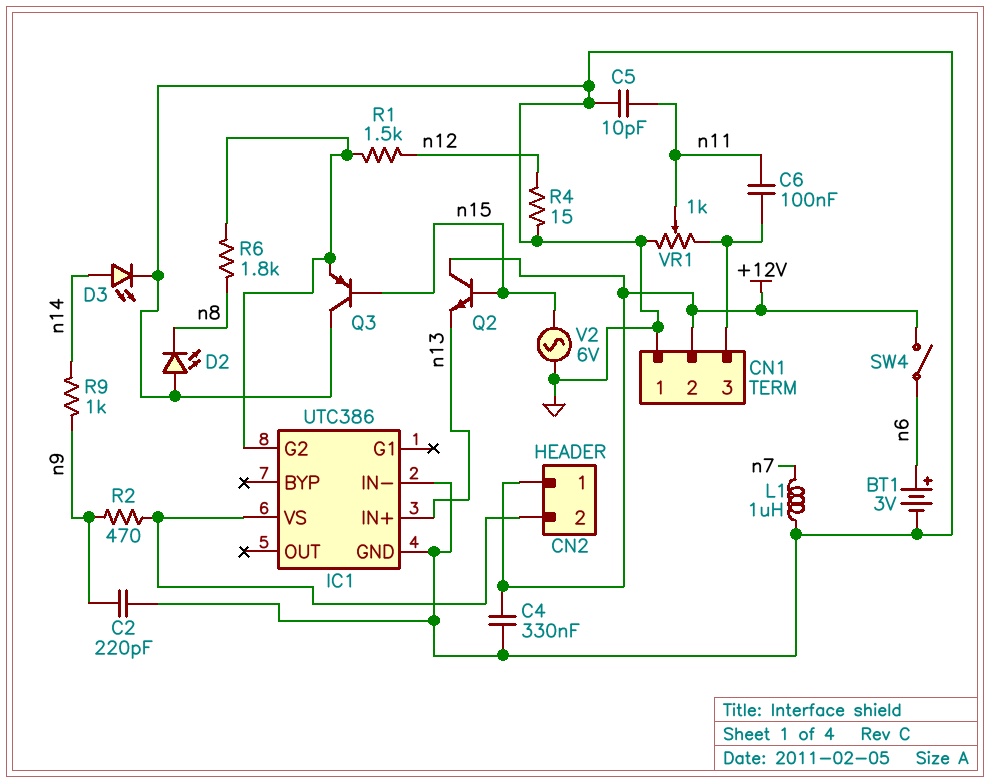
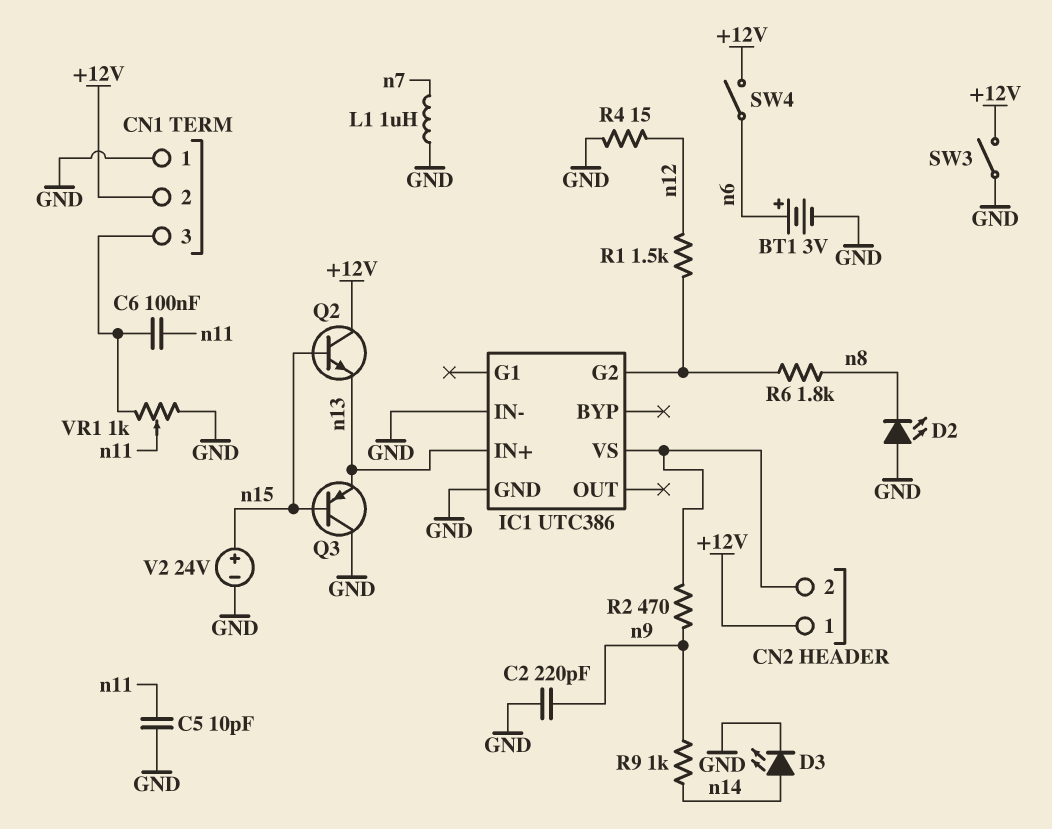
C4: 330nF (+12V, GND) -> none
Q3: PNP (B n15, C GND, E IC1/G2) -> PNP (B n15, C GND, E n13)
SW3: none -> switch (+12V, GND)
V2: AC 6V (GND, n15) -> 24V (plus n15, minus GND)

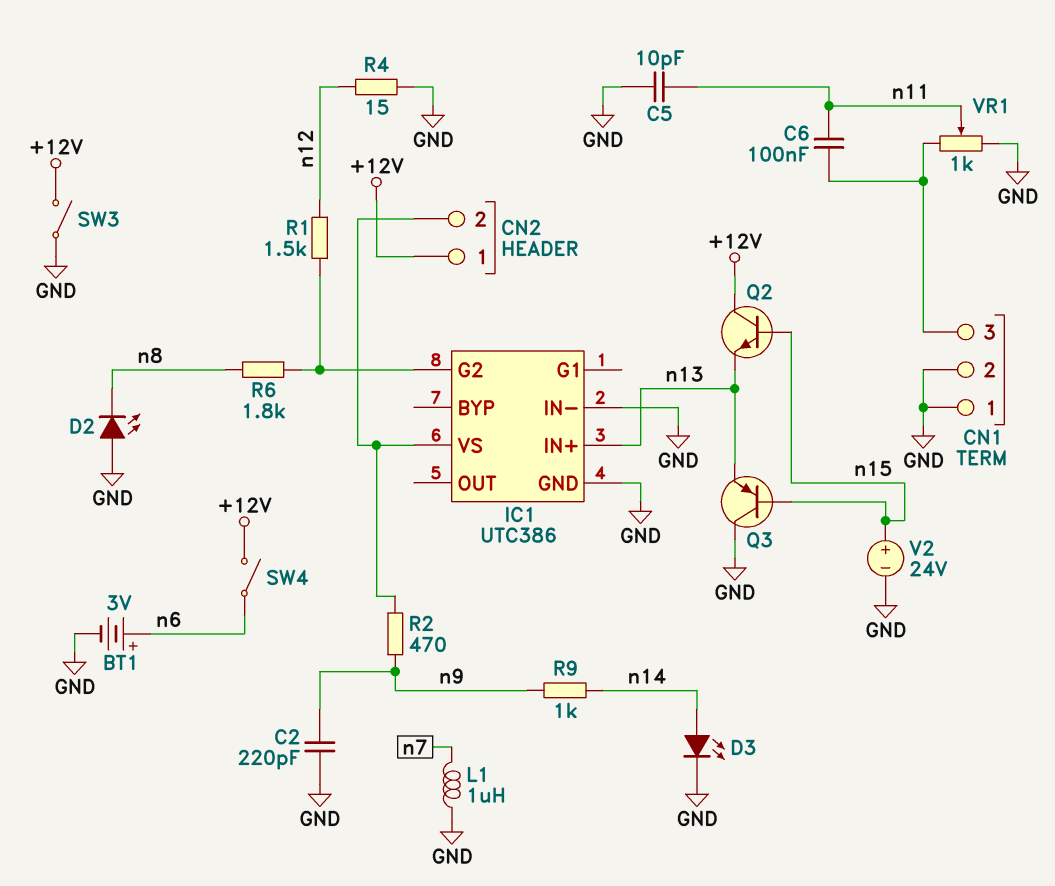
CN1 pin 2: +12V -> GND

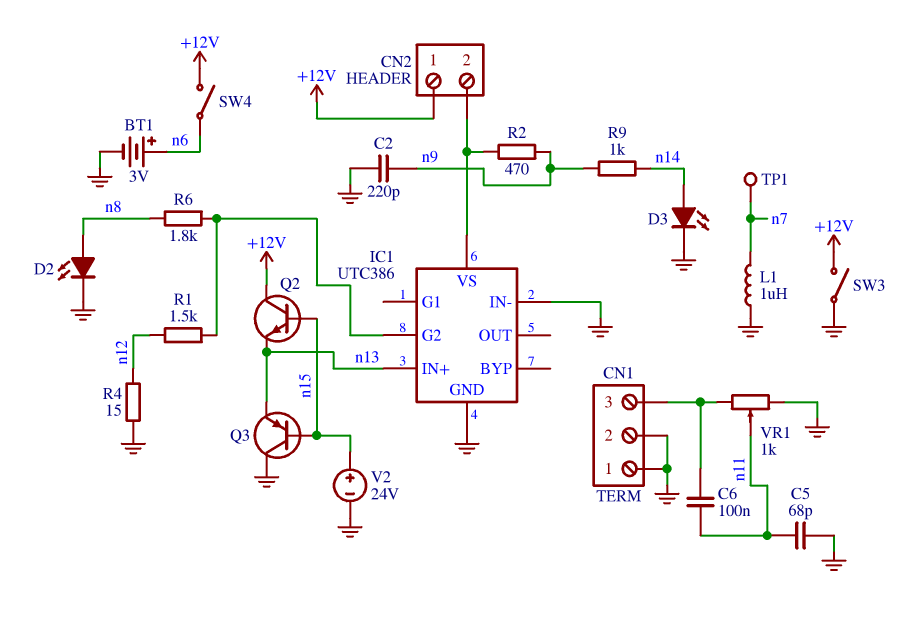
C5: 10pF (GND, n11) -> 68pF (GND, n11)
D2: LED (A GND, K n8) -> LED (A n8, K GND)
TP1: none -> test point (n7)

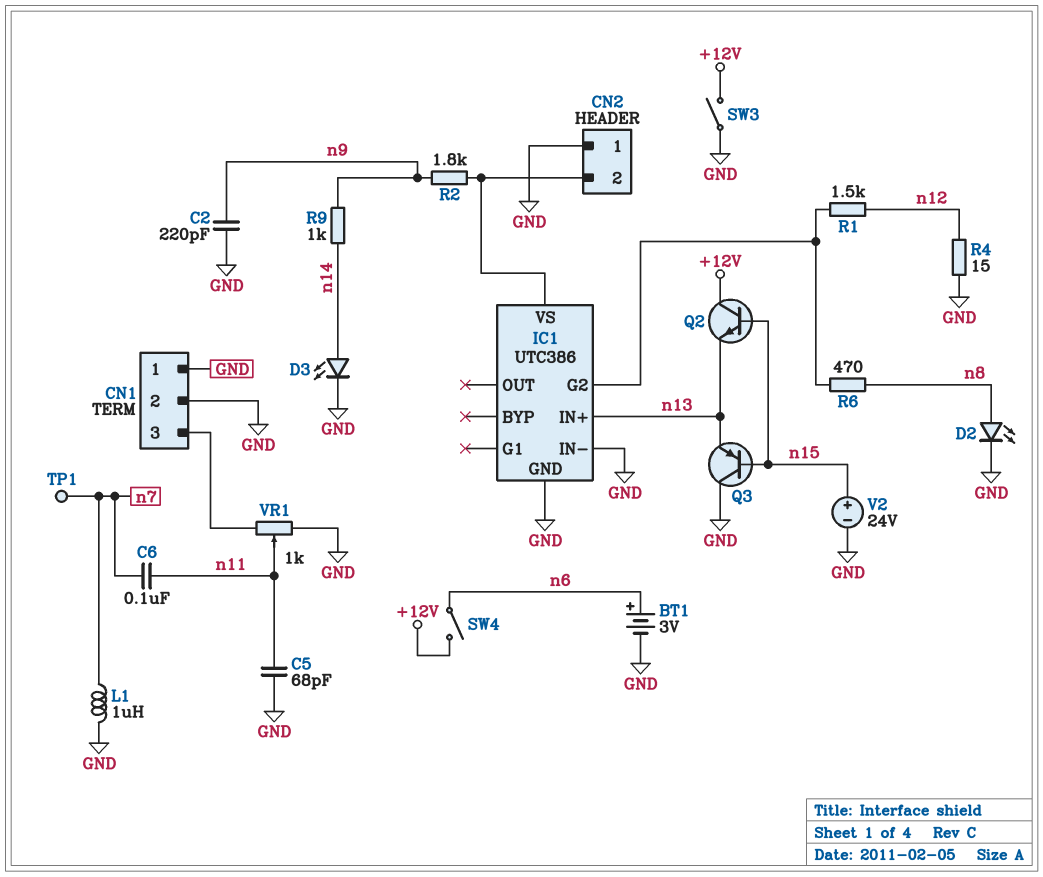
C6: 100nF (CN1/3, n11) -> 100nF (n7, n11)
CN2 pin 1: +12V -> GND
R2: 470 (CN2/2, n9) -> 1.8k (CN2/2, n9)
R6: 1.8k (IC1/G2, n8) -> 470 (IC1/G2, n8)

